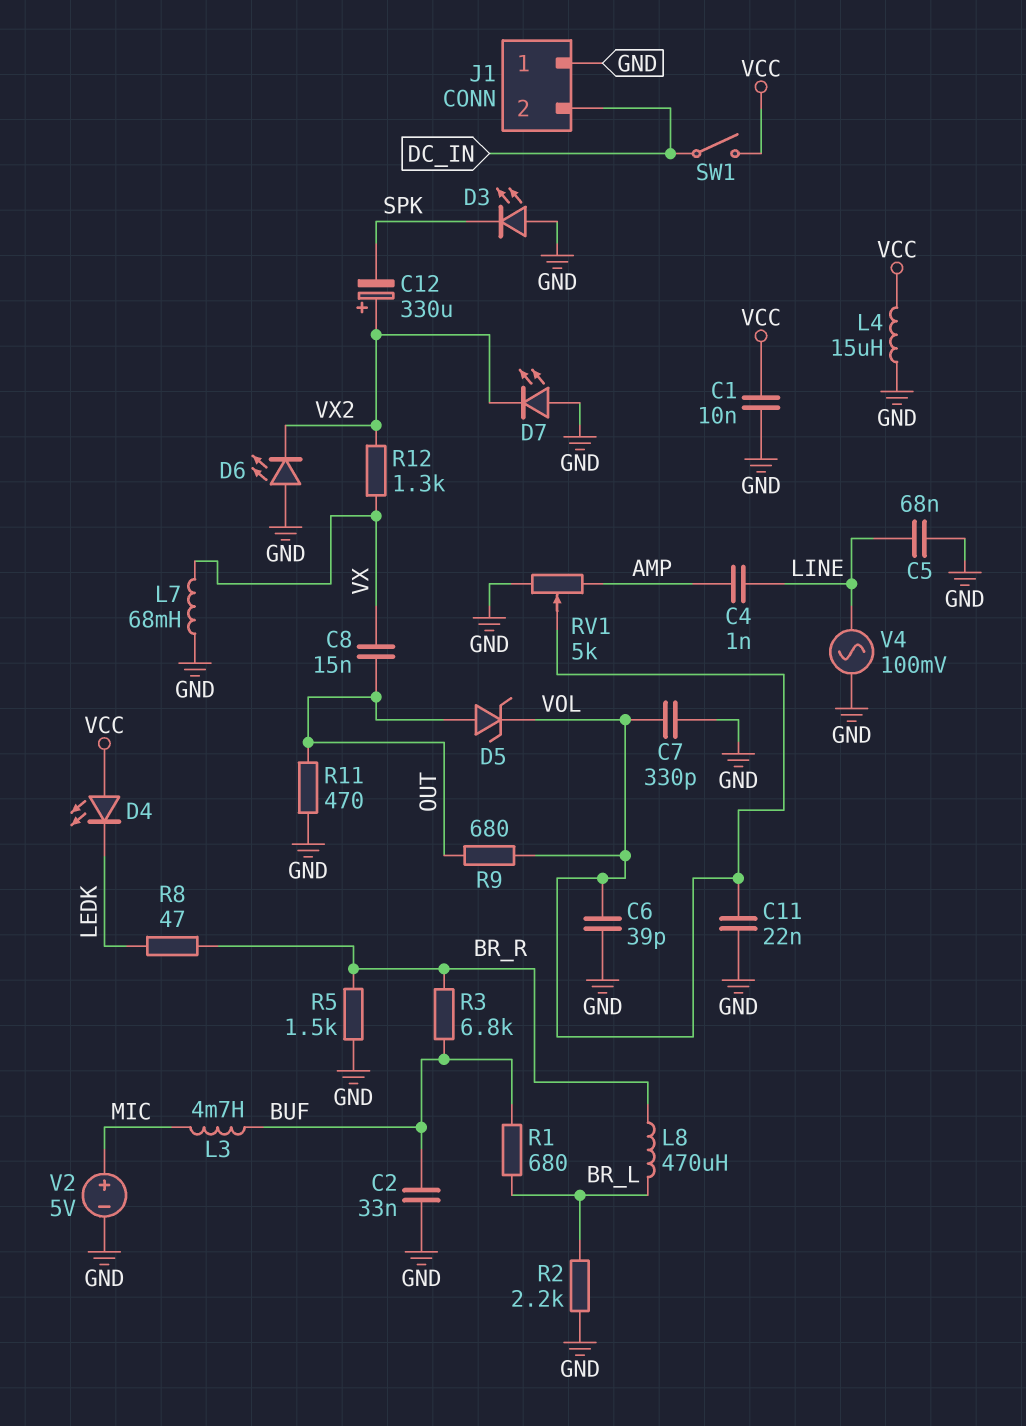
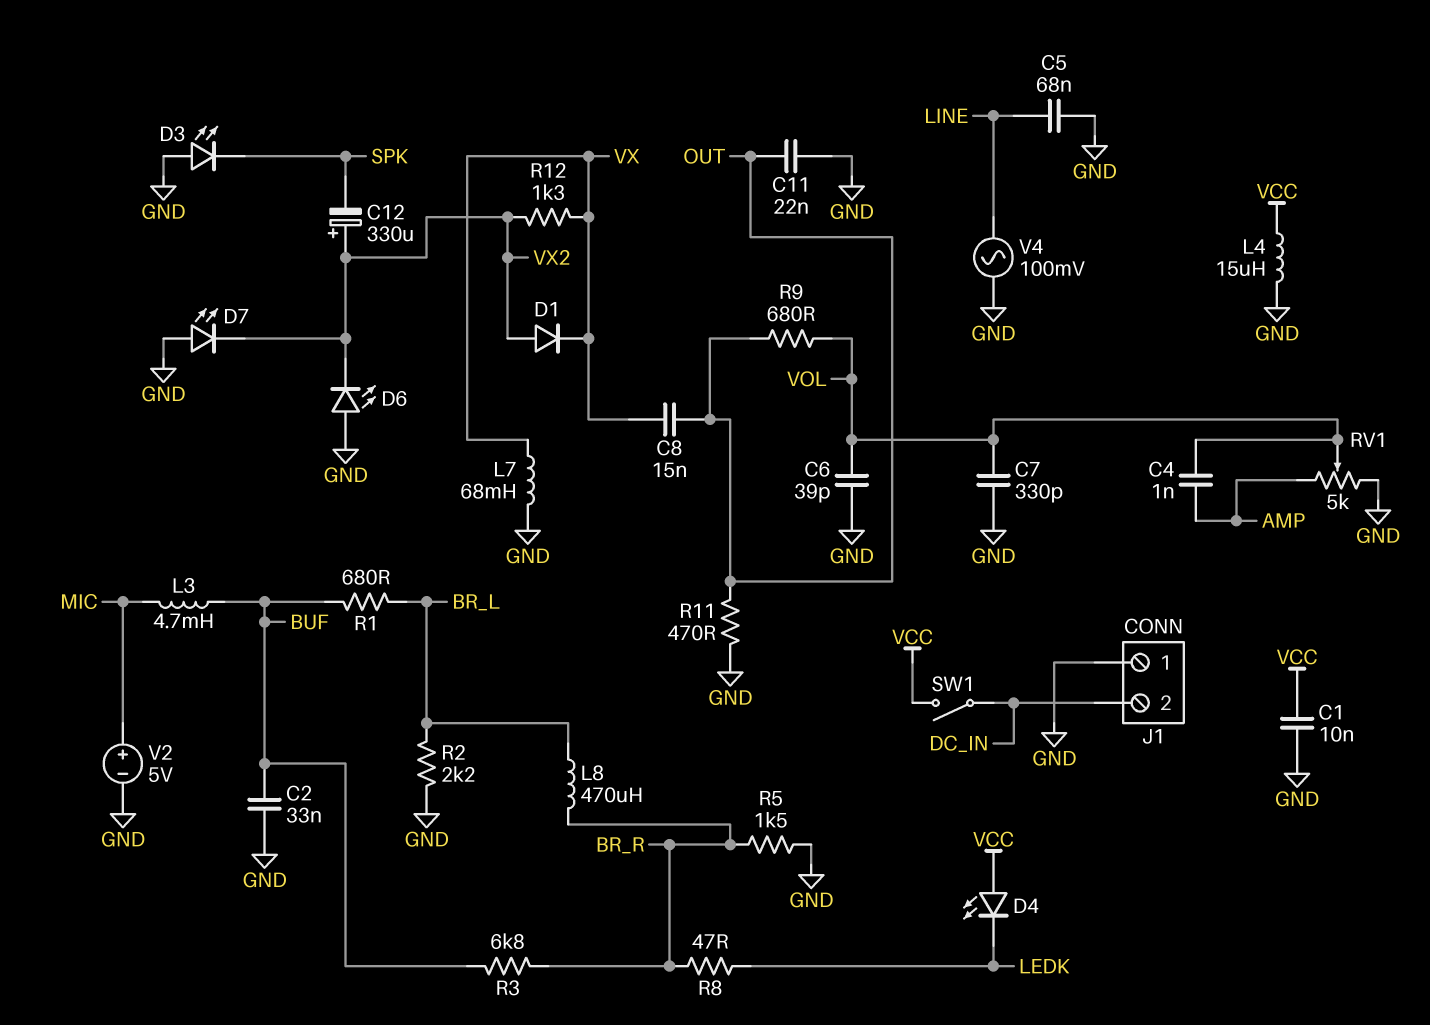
C4: 1nF (AMP, LINE) -> 1nF (AMP, VOL)
C11: 22nF (GND, VOL) -> 22nF (GND, OUT)
D1: none -> diode (A VX2, K VX)
D5: zener (A OUT, K VOL) -> none

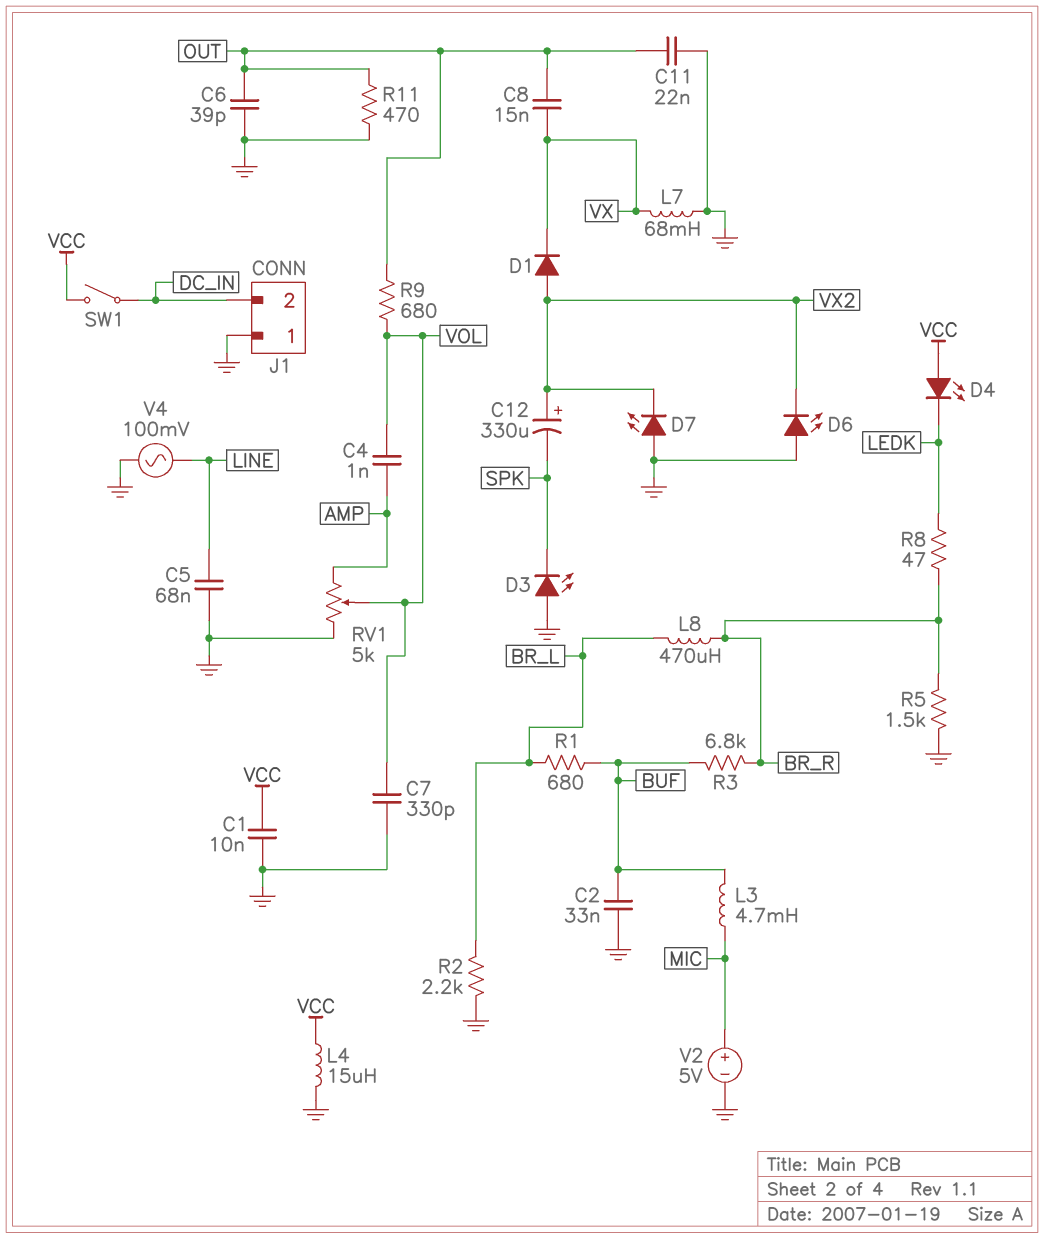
C6: 39pF (GND, VOL) -> 39pF (GND, OUT)
R12: 1.3k (VX, VX2) -> none

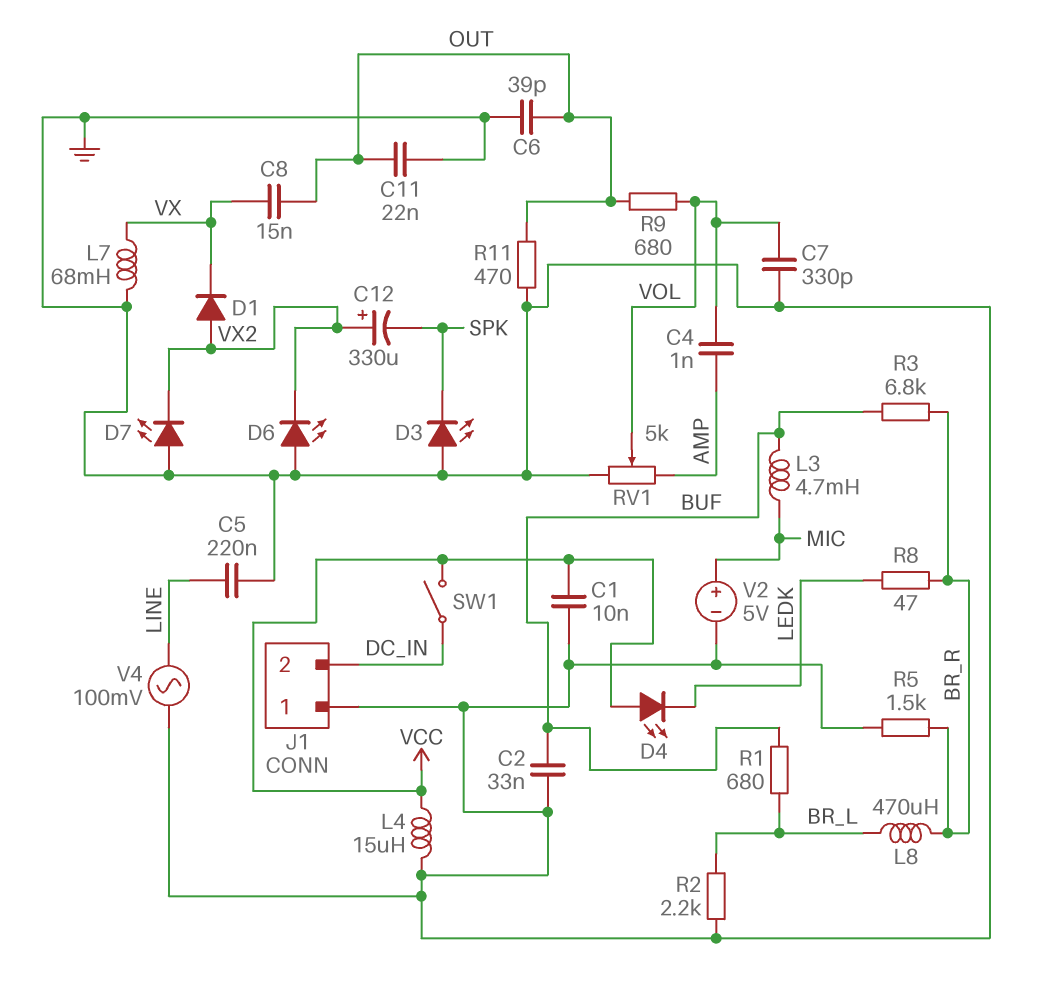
C5: 68nF (GND, LINE) -> 220nF (GND, LINE)

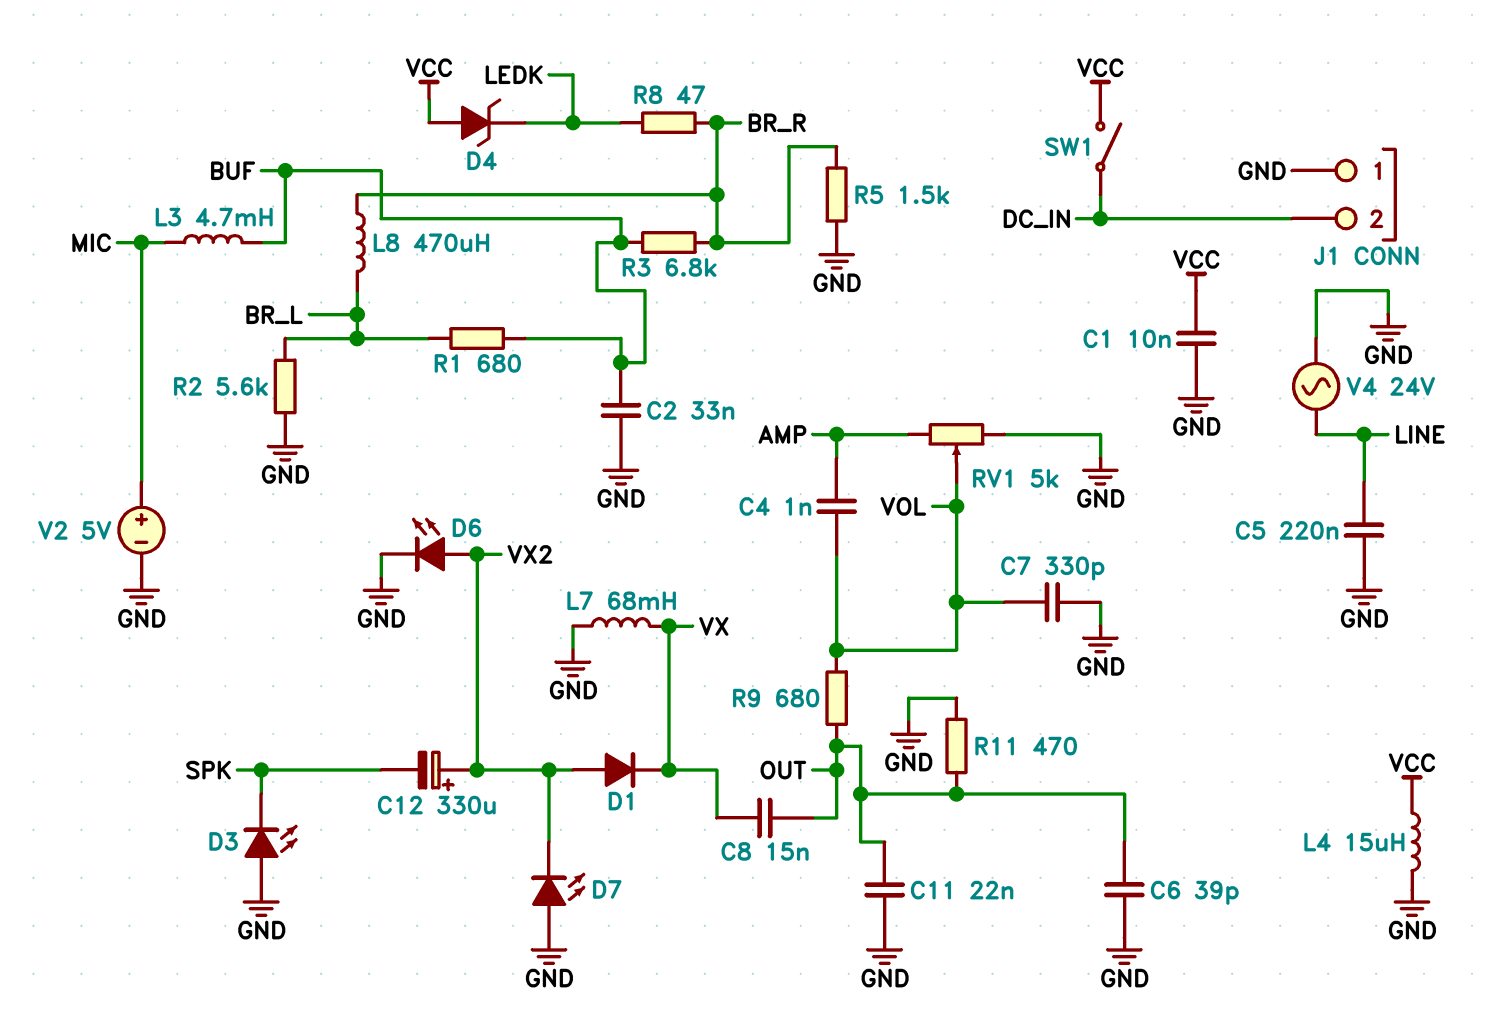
D4: LED (A VCC, K LEDK) -> zener (A VCC, K LEDK)
D6: LED (A GND, K VX2) -> LED (A VX2, K GND)
R2: 2.2k (BR_L, GND) -> 5.6k (BR_L, GND)
V4: AC 100mV (GND, LINE) -> AC 24V (GND, LINE)

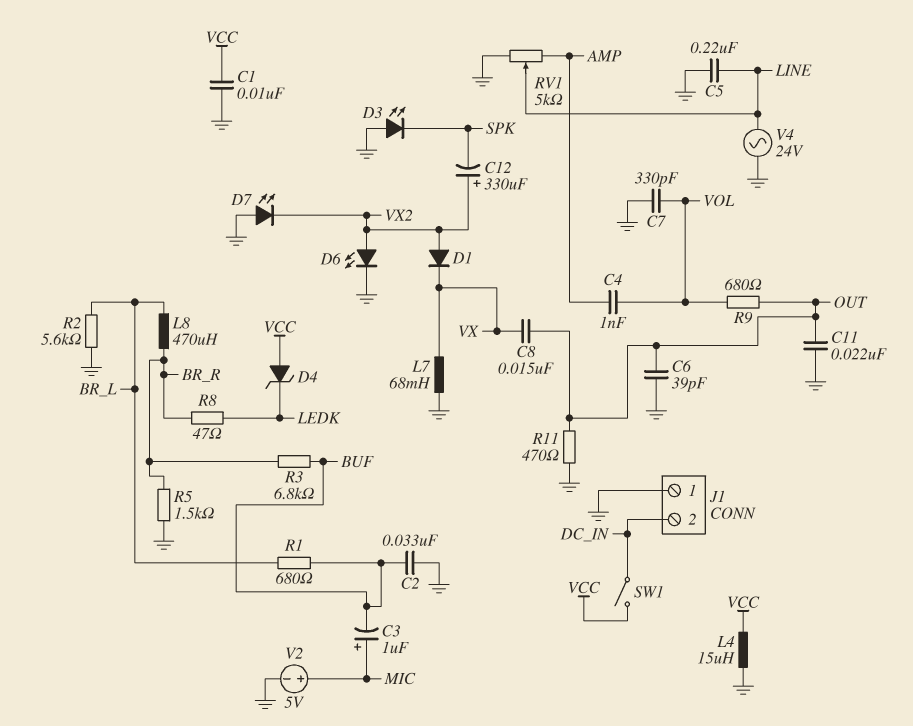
C3: none -> 1uF (plus MIC, minus BUF)
L3: 4.7mH (BUF, MIC) -> none
RV1: 5k (AMP, GND, wiper VOL) -> 5k (AMP, GND, wiper LINE)

